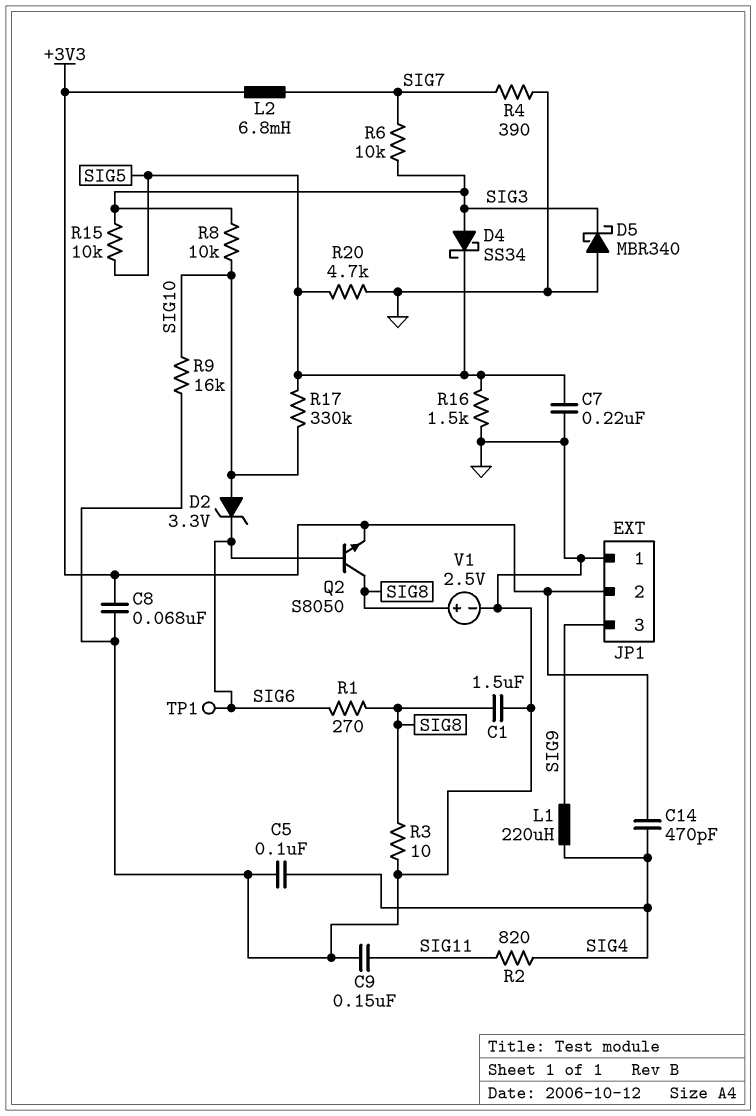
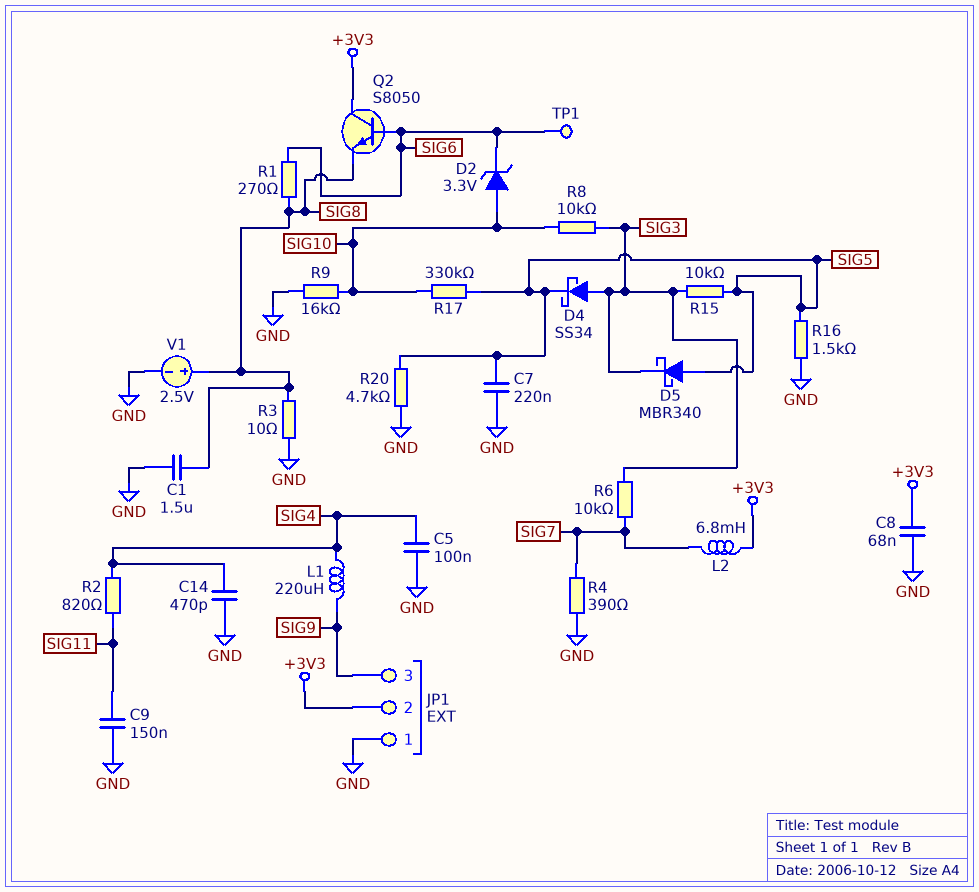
C14: 470pF (+3V3, SIG4) -> 470pF (GND, SIG4)
D5: schottky MBR340 (A GND, K SIG3) -> schottky MBR340 (A SIG5, K SIG3)
Q2: NPN S8050 (B SIG6, C SIG8, E +3V3) -> NPN S8050 (B SIG6, C +3V3, E SIG8)

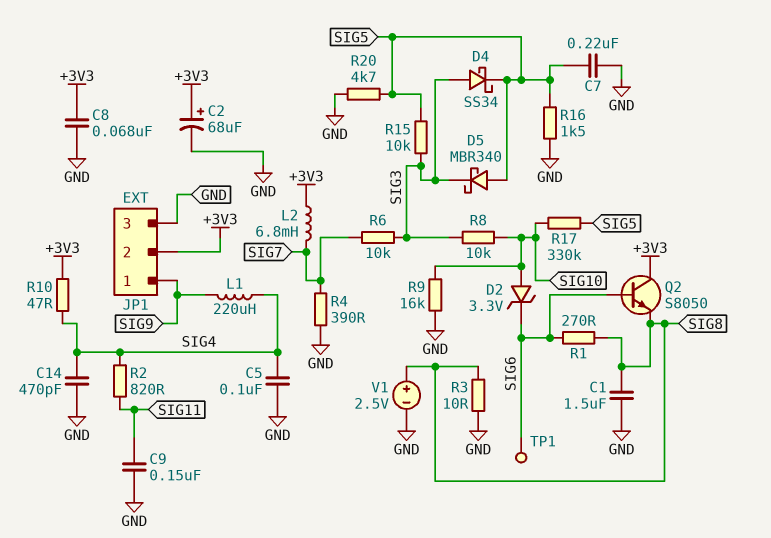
C2: none -> 68uF (plus +3V3, minus GND)
JP1 pin 1: GND -> SIG9
JP1 pin 3: SIG9 -> GND
R10: none -> 47 (+3V3, SIG4)

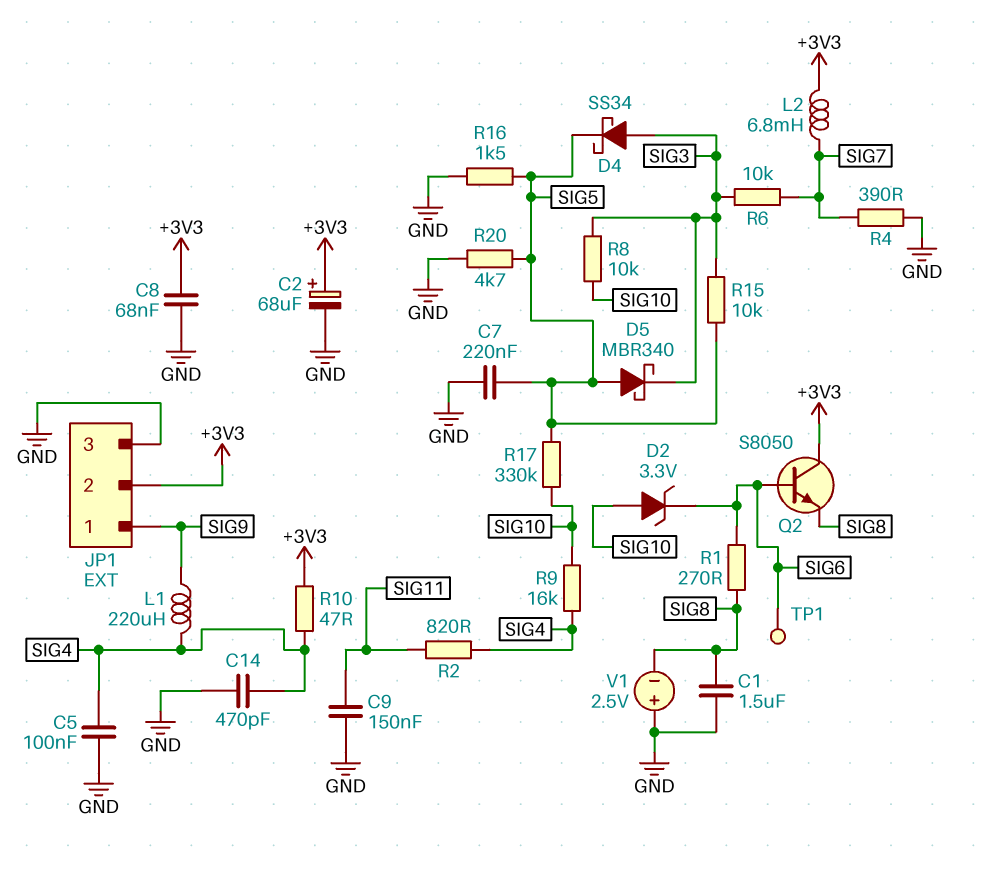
R3: 10 (GND, SIG8) -> none
R9: 16k (GND, SIG10) -> 16k (SIG4, SIG10)
V1: 2.5V (plus SIG8, minus GND) -> 2.5V (plus GND, minus SIG8)

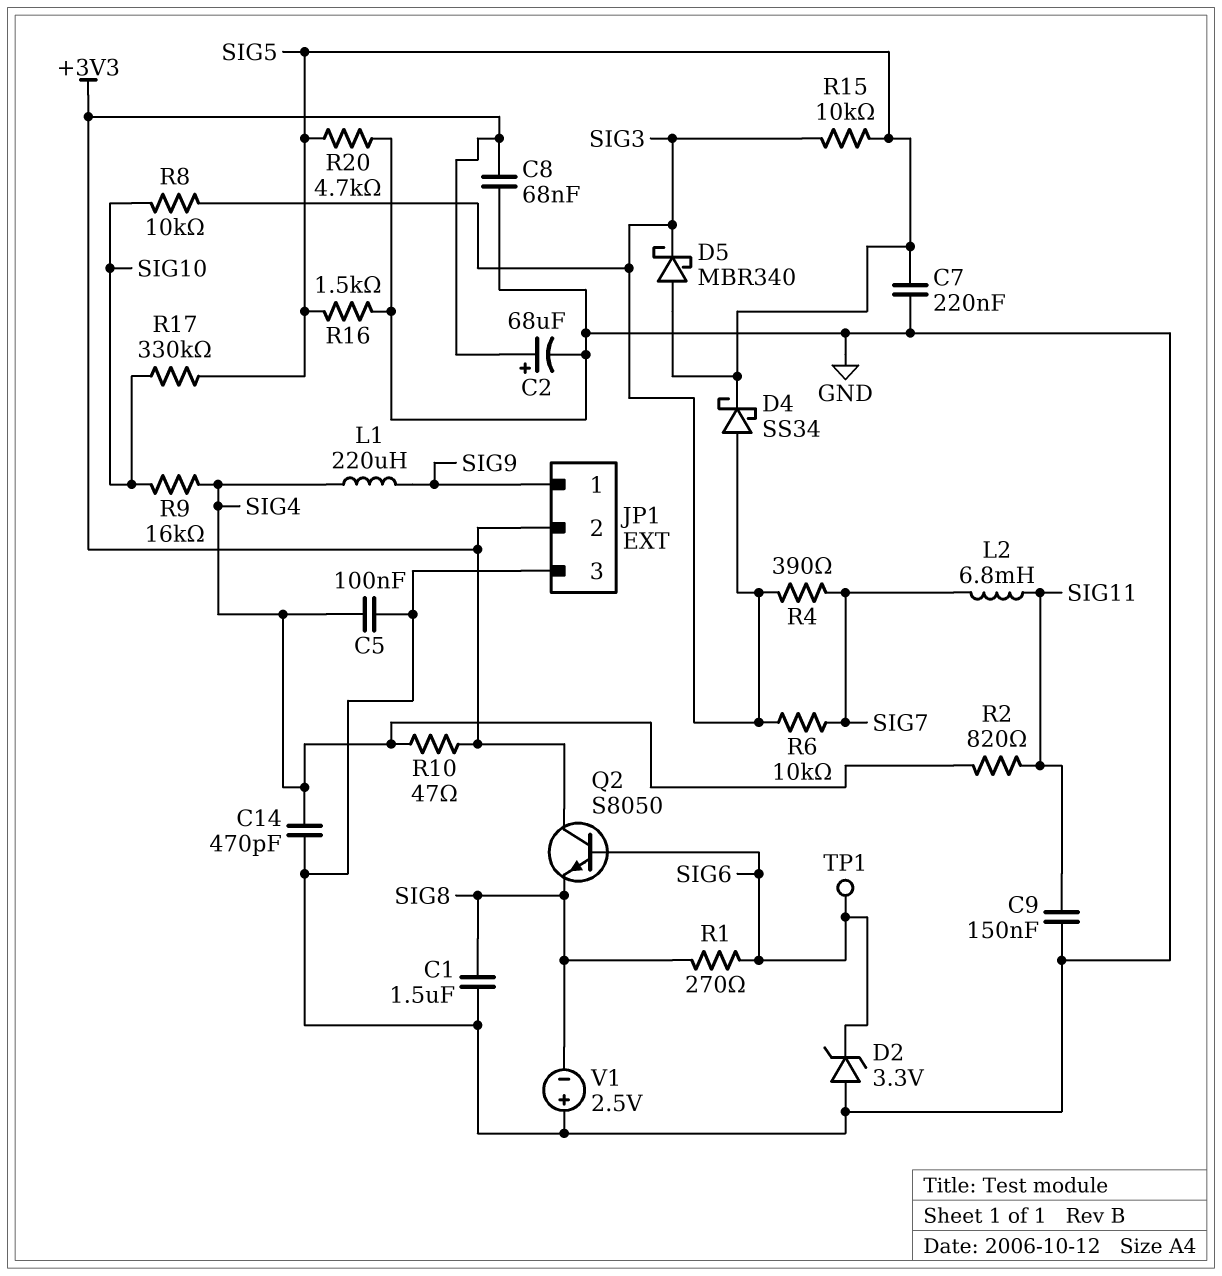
D2: zener 3.3V (A SIG10, K SIG6) -> zener 3.3V (A GND, K SIG6)
L2: 6.8mH (+3V3, SIG7) -> 6.8mH (SIG7, SIG11)
R4: 390 (GND, SIG7) -> 390 (SIG3, SIG7)

